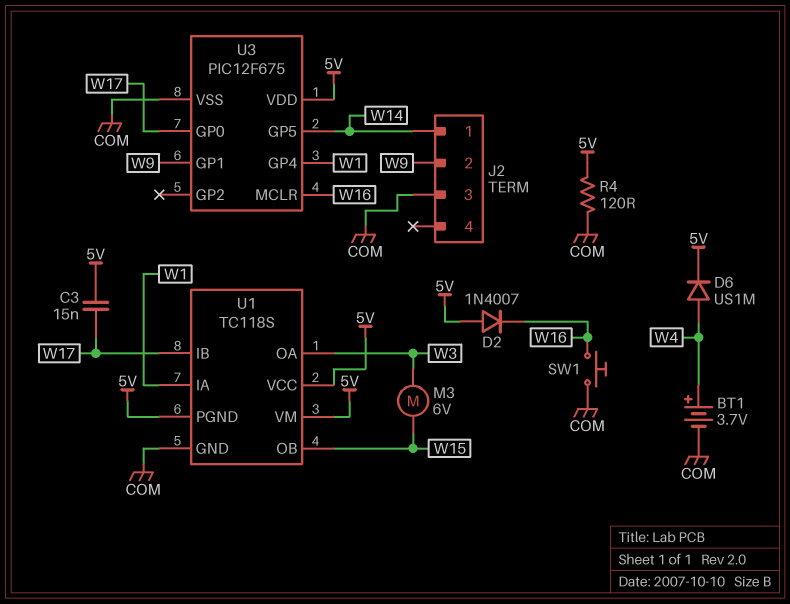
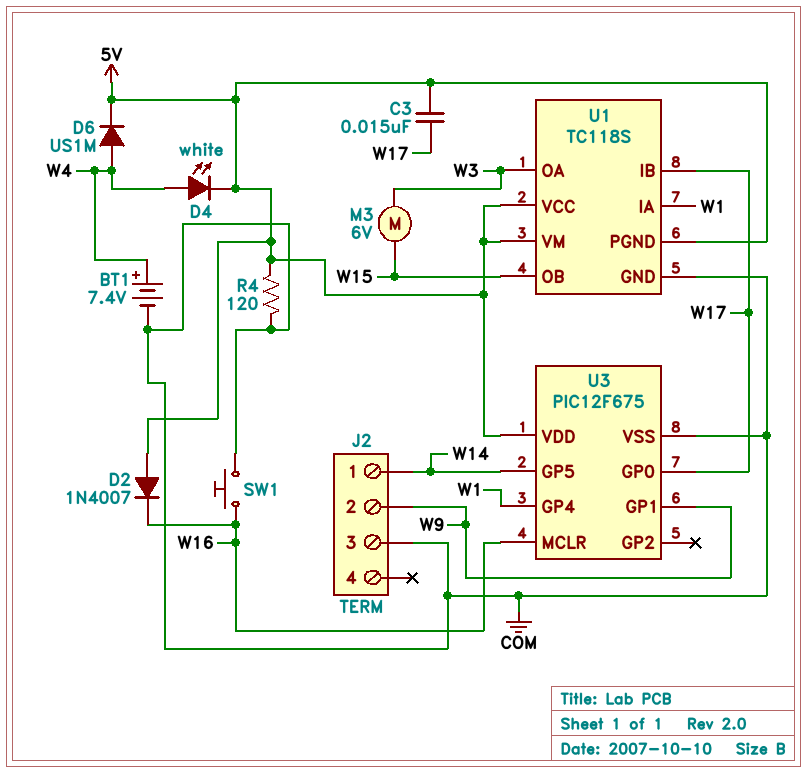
BT1: 3.7V (plus W4, minus COM) -> 7.4V (plus W4, minus COM)
D4: none -> LED white (A W4, K 5V)

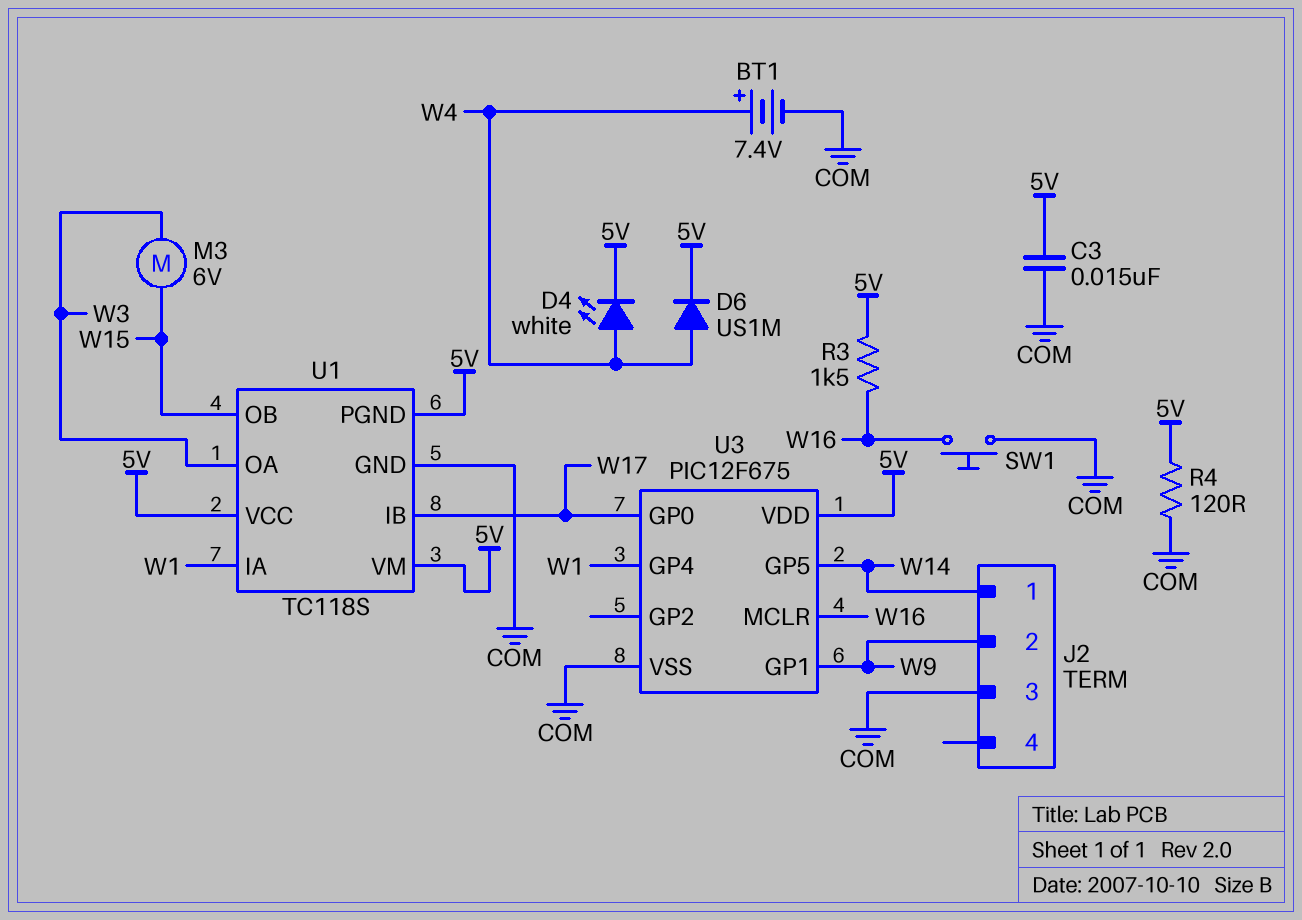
C3: 15nF (5V, W17) -> 15nF (5V, COM)
D2: diode 1N4007 (A 5V, K W16) -> none
R3: none -> 1.5k (5V, W16)

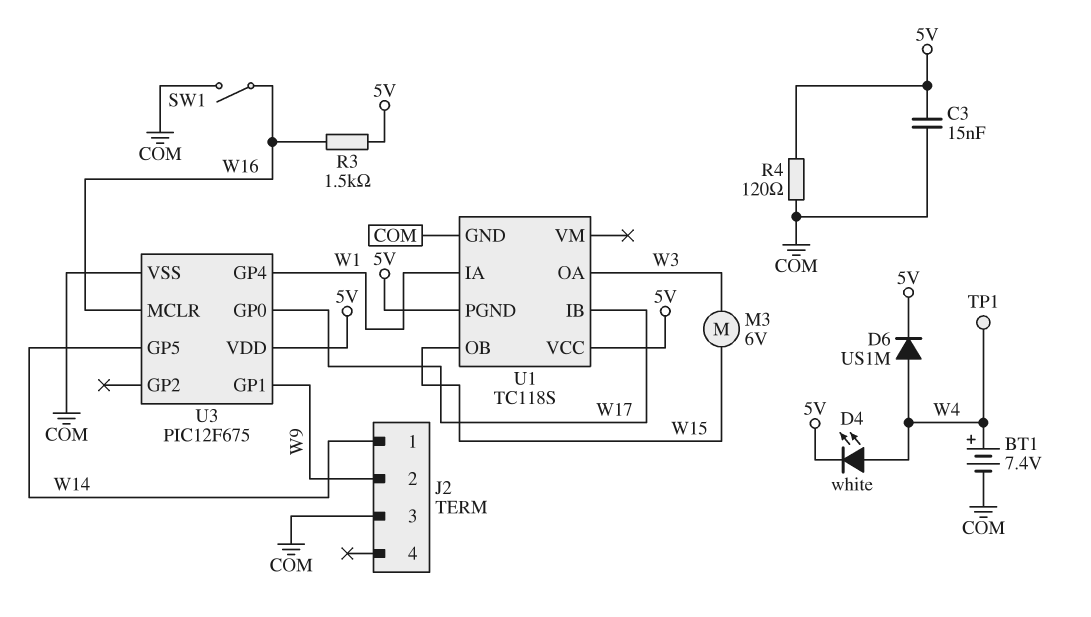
SW1: button (COM, W16) -> switch (COM, W16)
TP1: none -> test point (W4)
U1 pin VM: 5V -> none

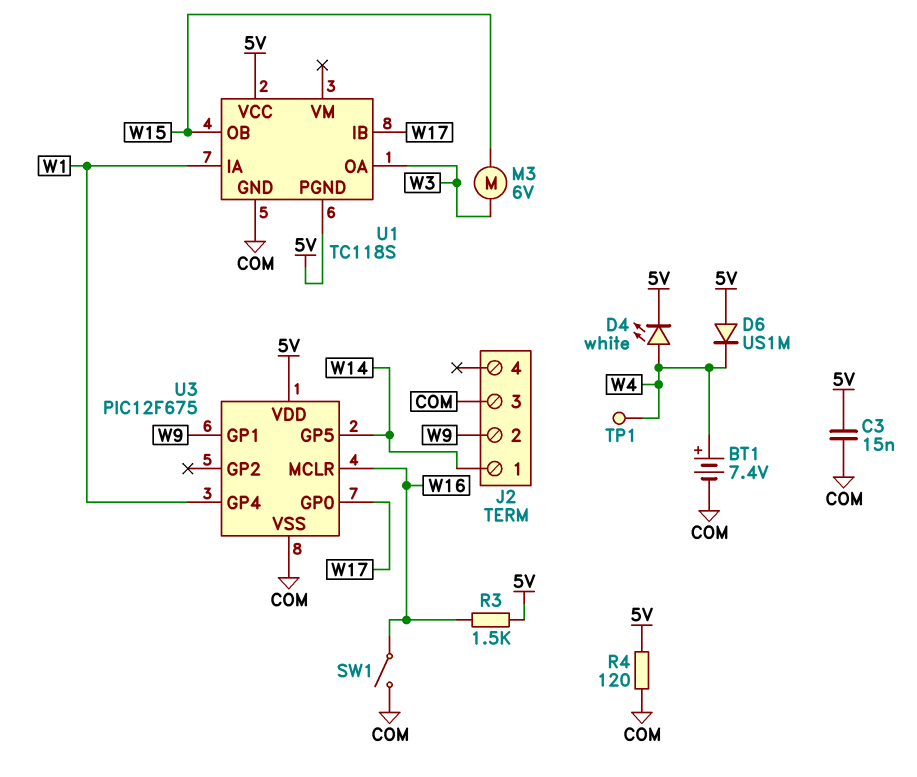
D6: diode US1M (A W4, K 5V) -> diode US1M (A 5V, K W4)

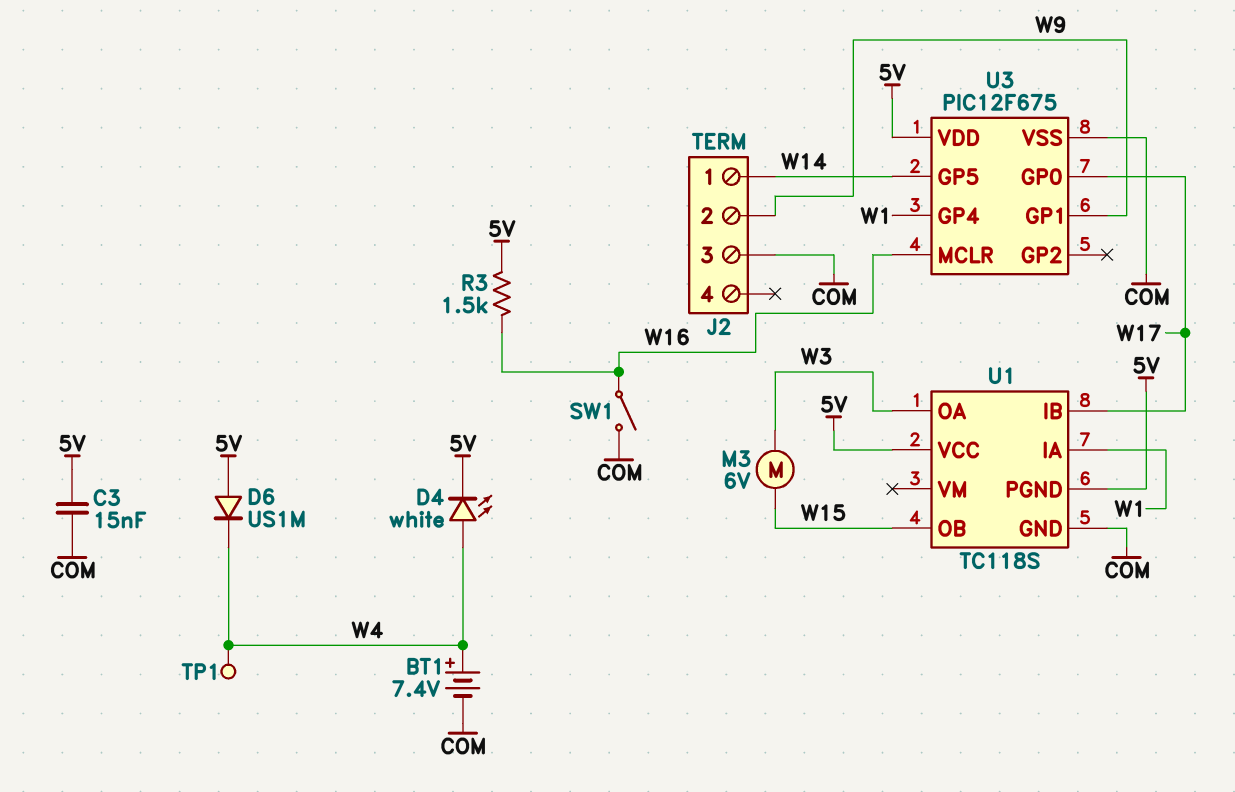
R4: 120 (5V, COM) -> none

